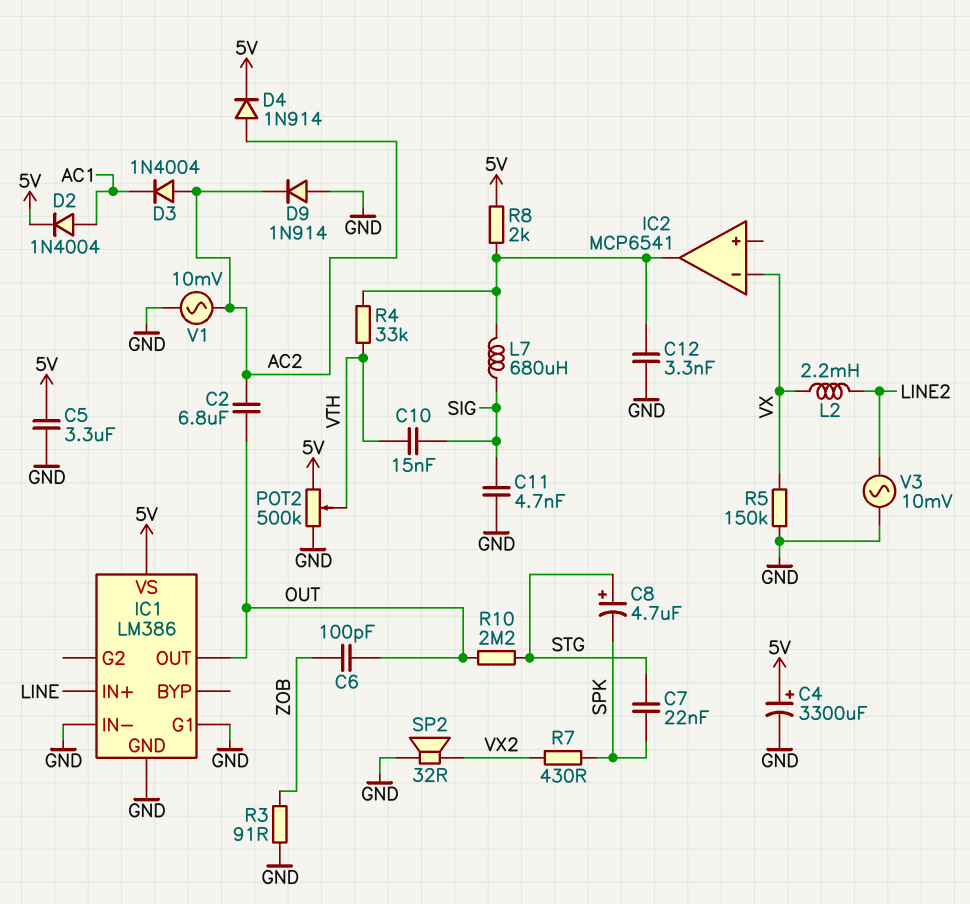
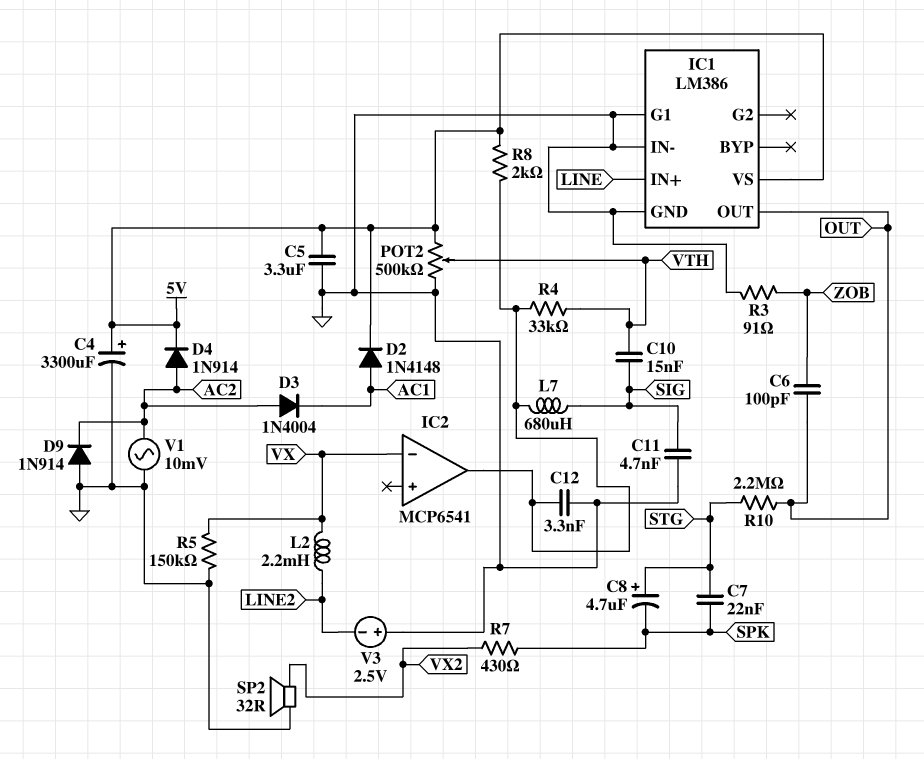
C2: 6.8uF (AC2, OUT) -> none
D2: diode 1N4004 (A AC1, K 5V) -> diode 1N4148 (A AC1, K 5V)
V3: AC 10mV (GND, LINE2) -> 2.5V (plus GND, minus LINE2)

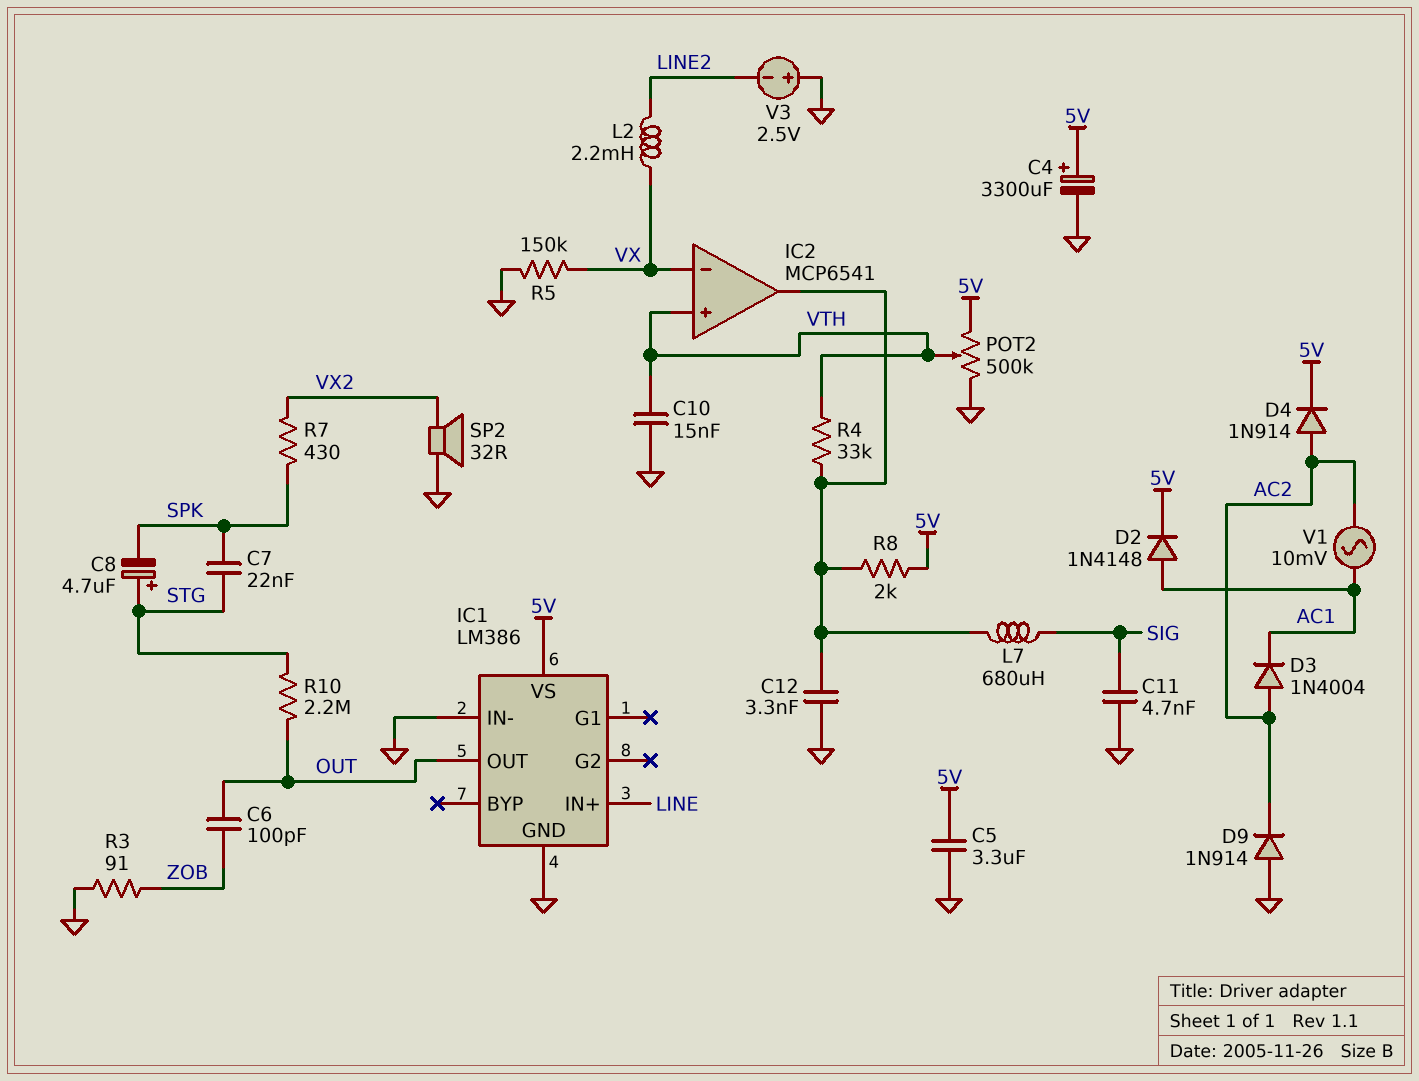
C10: 15nF (SIG, VTH) -> 15nF (GND, VTH)
IC1 pin G1: GND -> none
IC2 pin in+: none -> VTH
V1: AC 10mV (AC2, GND) -> AC 10mV (AC1, AC2)

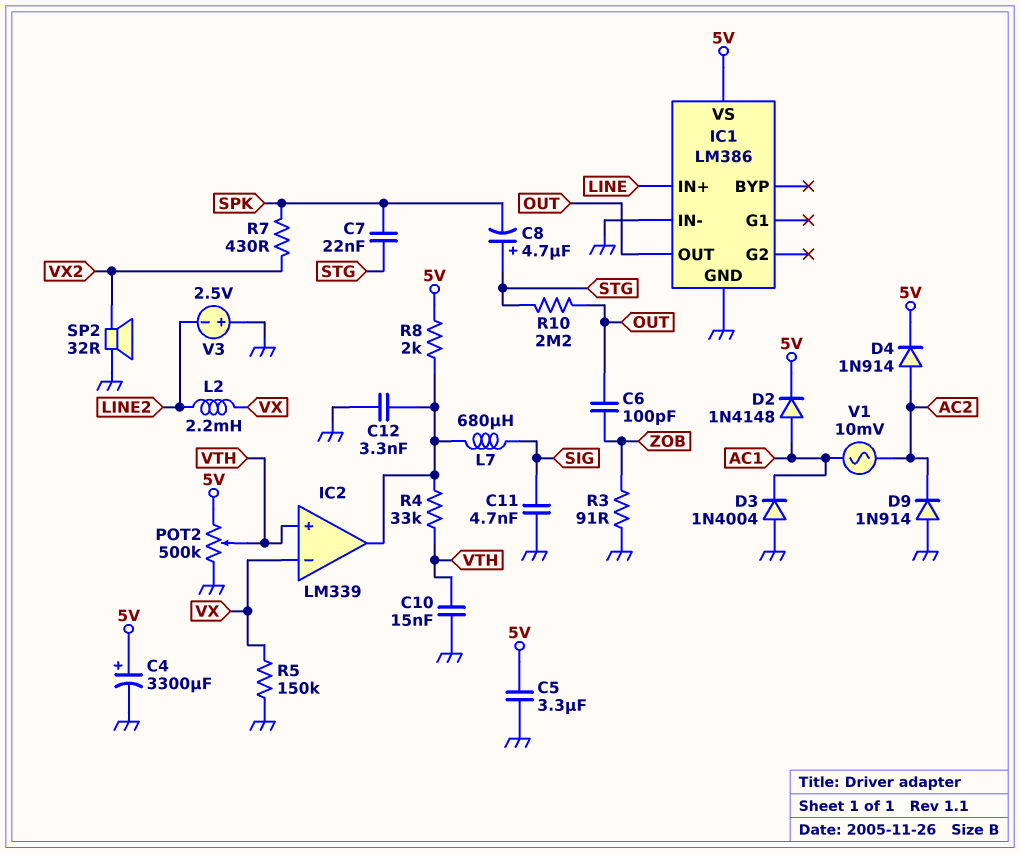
D3: diode 1N4004 (A AC2, K AC1) -> diode 1N4004 (A GND, K AC1)
IC2: MCP6541 -> LM339

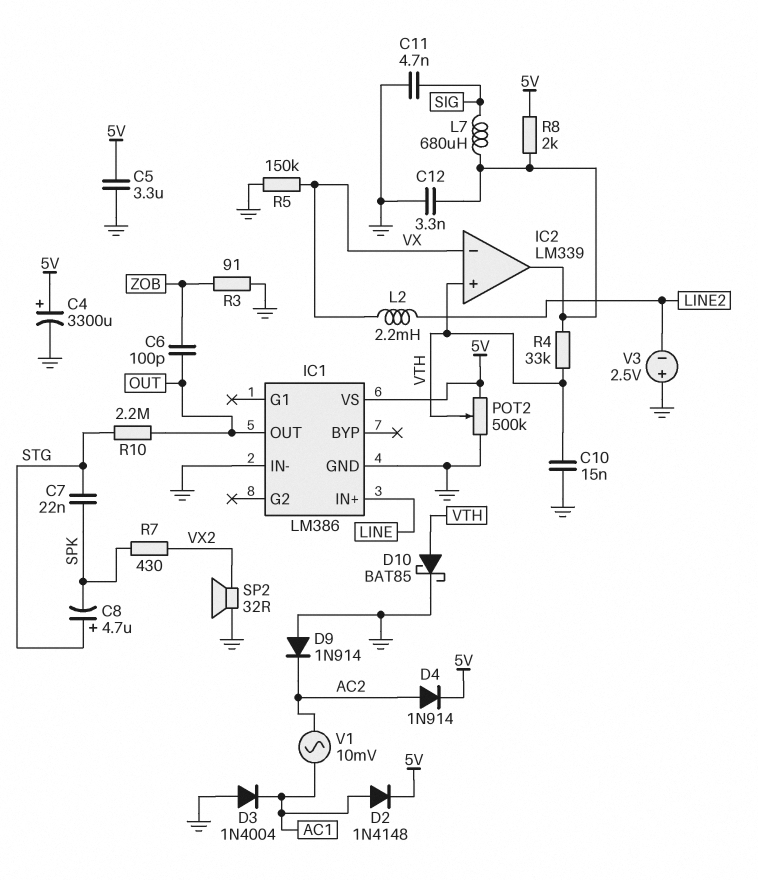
D10: none -> schottky BAT85 (A VTH, K GND)

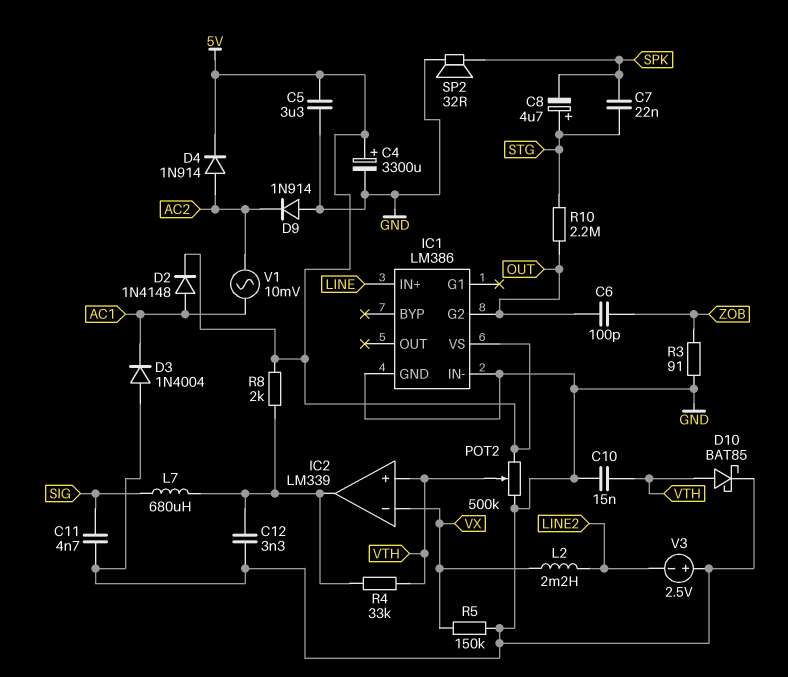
IC1 pin G2: none -> OUT
IC1 pin OUT: OUT -> none
R7: 430 (SPK, VX2) -> none
SP2: speaker 32R (GND, VX2) -> speaker 32R (GND, SPK)

